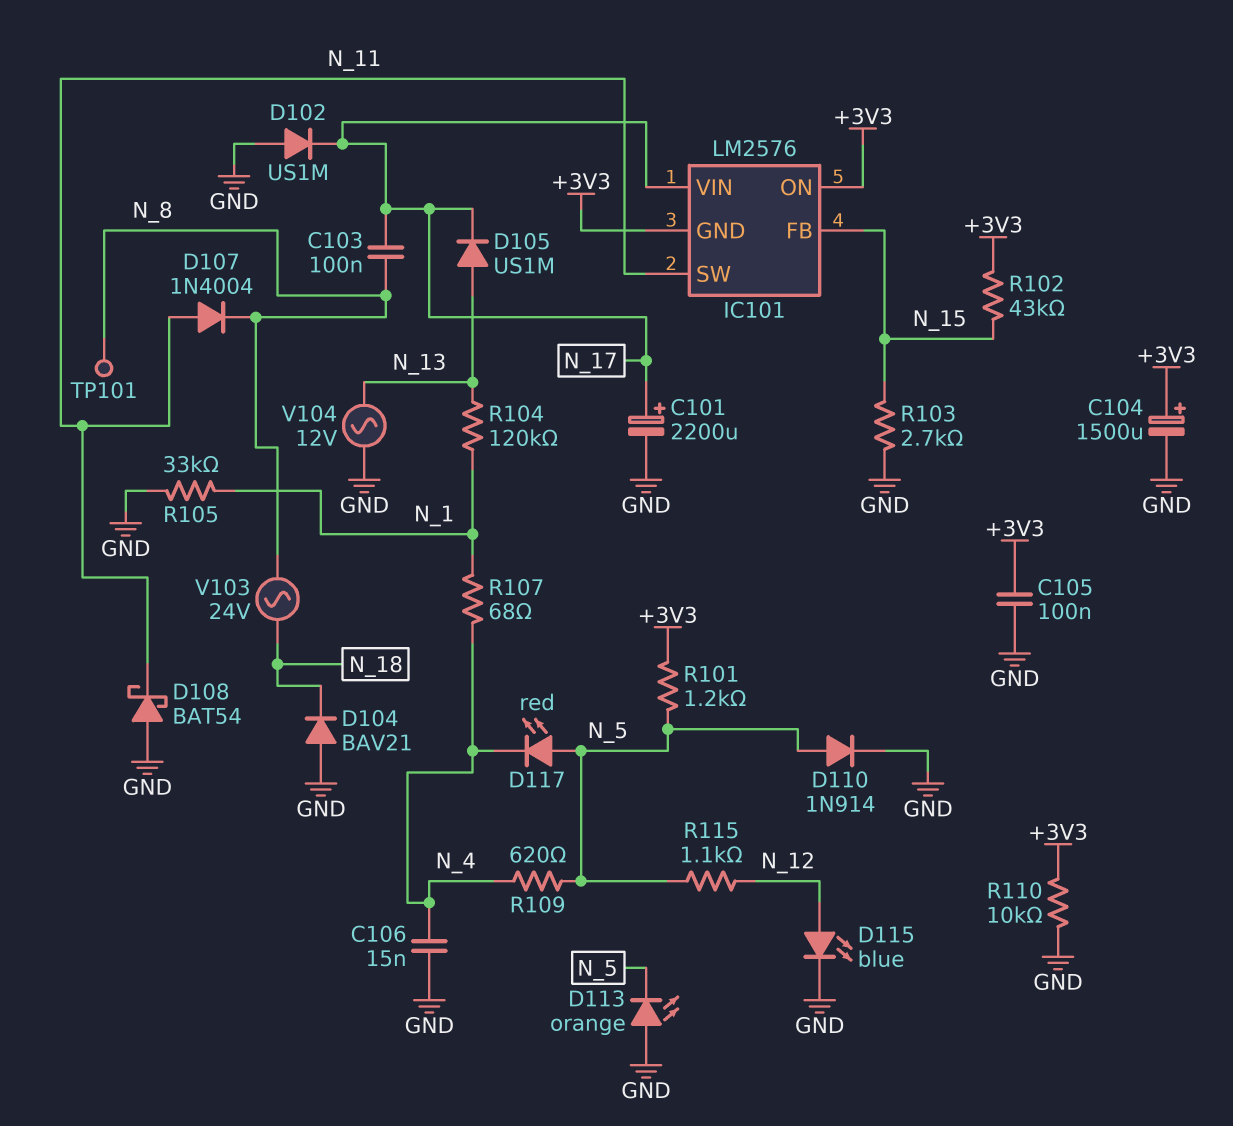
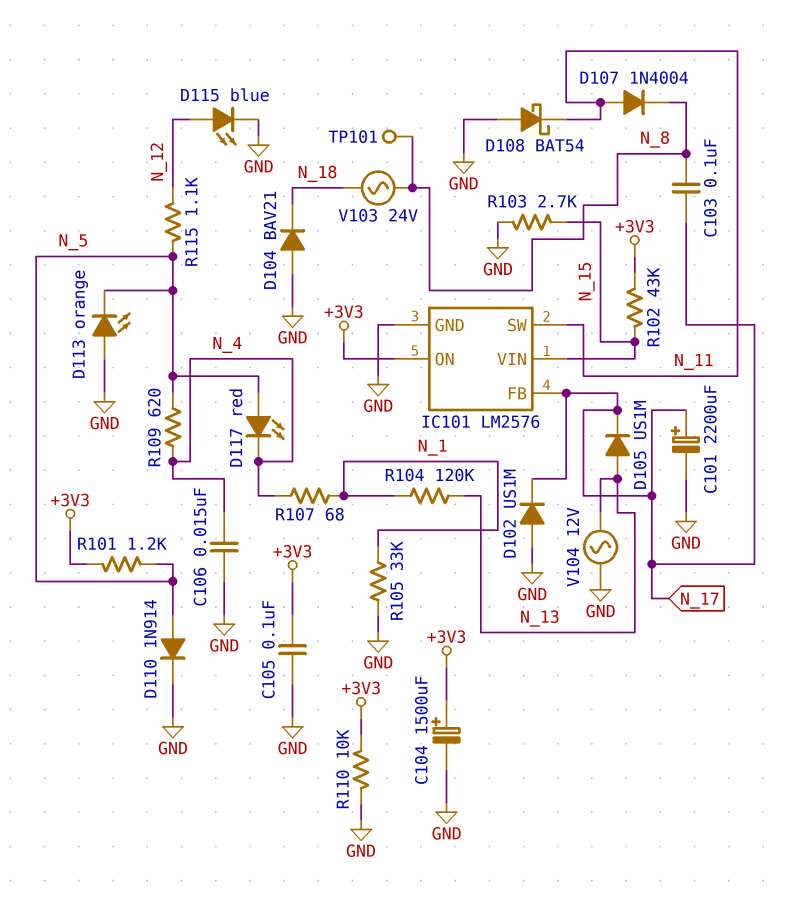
IC101 pin FB: N_15 -> N_17
IC101 pin GND: +3V3 -> GND
IC101 pin VIN: N_17 -> N_15

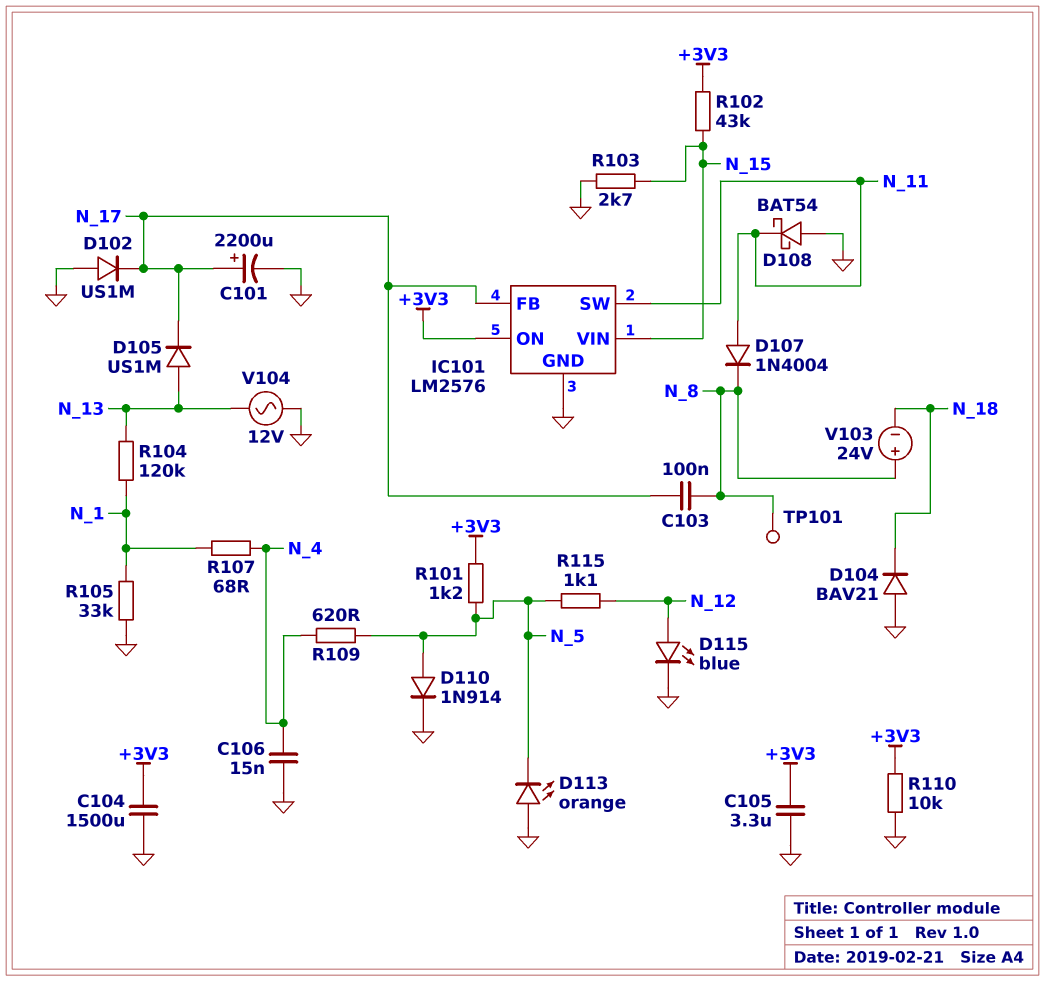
C104: 1500uF (plus +3V3, minus GND) -> 1500uF (+3V3, GND)
C105: 100nF (+3V3, GND) -> 3.3uF (+3V3, GND)
D117: LED red (A N_5, K N_4) -> none
V103: AC 24V (N_8, N_18) -> 24V (plus N_8, minus N_18)

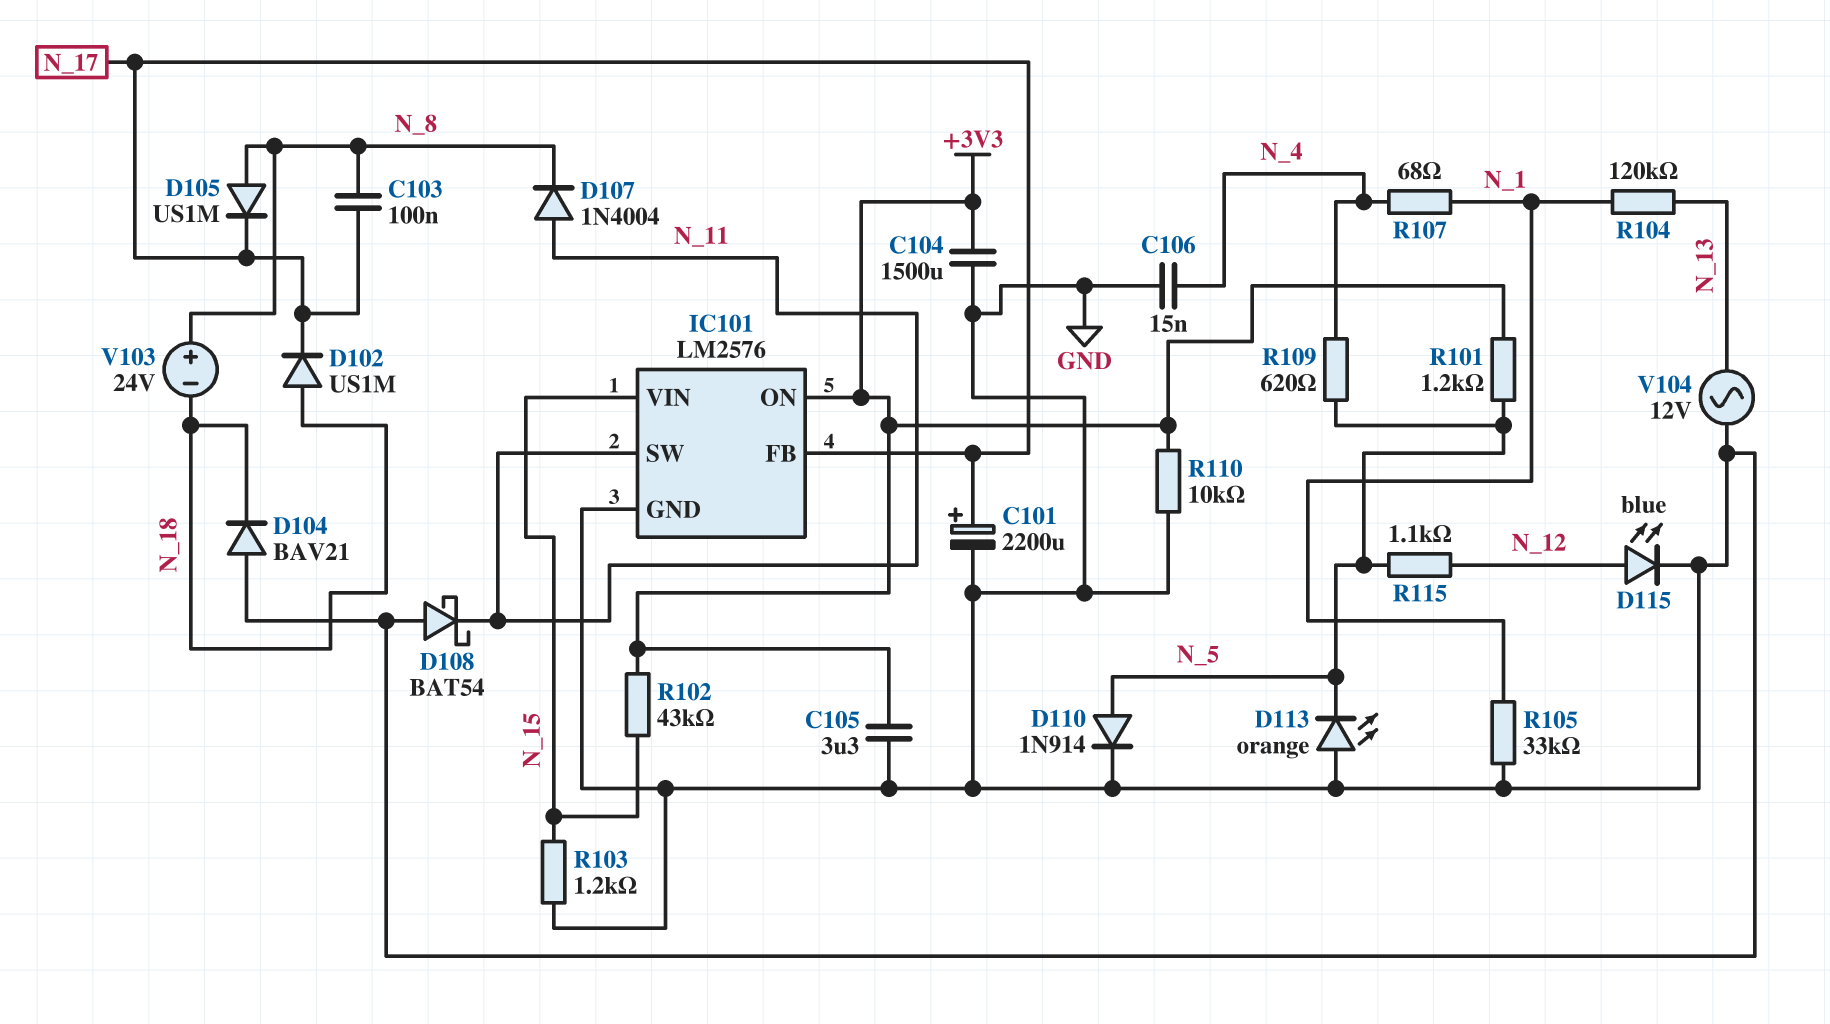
D102: diode US1M (A GND, K N_17) -> diode US1M (A N_18, K N_17)
D105: diode US1M (A N_13, K N_17) -> diode US1M (A N_8, K N_17)
R103: 2.7k (GND, N_15) -> 1.2k (GND, N_15)
TP101: test point (N_8) -> none

